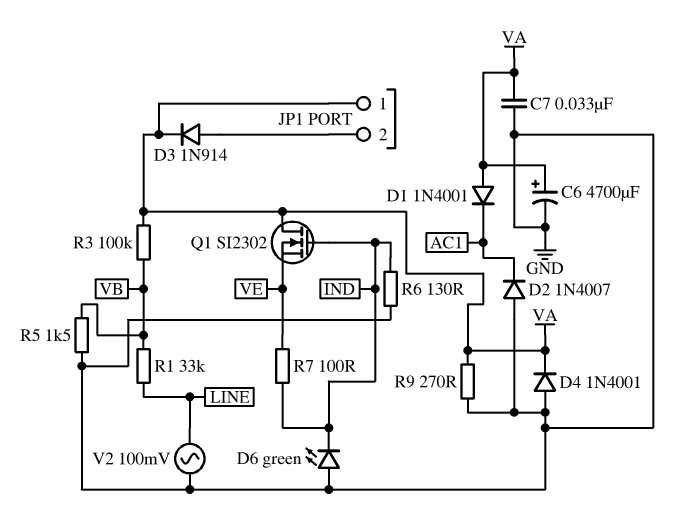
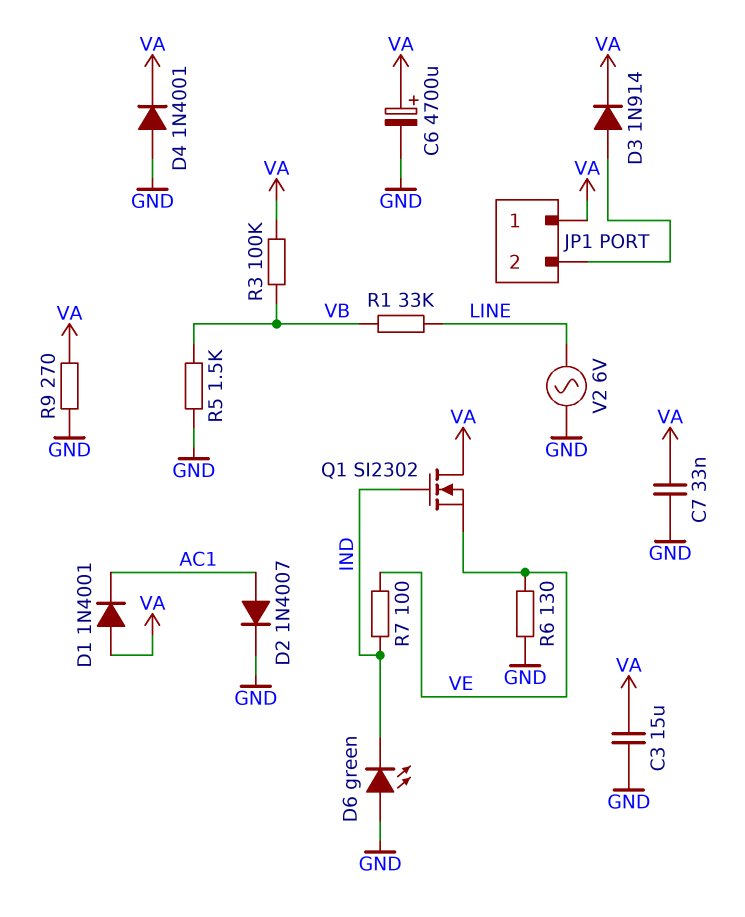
C3: none -> 15uF (GND, VA)
D2: diode 1N4007 (A GND, K AC1) -> diode 1N4007 (A AC1, K GND)
R6: 130 (GND, IND) -> 130 (GND, VE)
V2: AC 100mV (GND, LINE) -> AC 6V (GND, LINE)

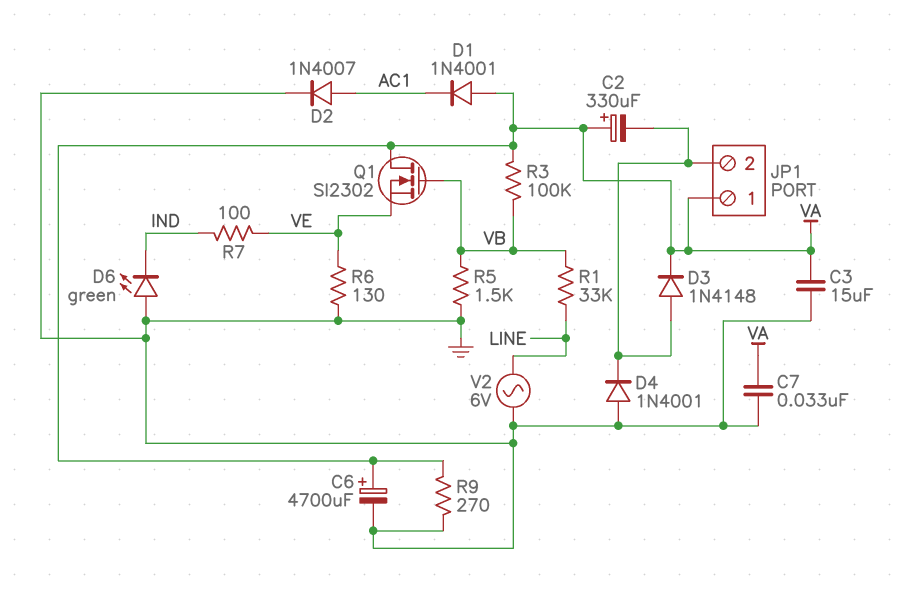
C2: none -> 330uF (plus VA, minus JP1/2)
D3: diode 1N914 (A JP1/2, K VA) -> diode 1N4148 (A JP1/2, K VA)
D4: diode 1N4001 (A GND, K VA) -> diode 1N4001 (A GND, K JP1/2)
Q1: NMOS SI2302 (G IND, D VA, S VE) -> NMOS SI2302 (G VB, D VA, S VE)

